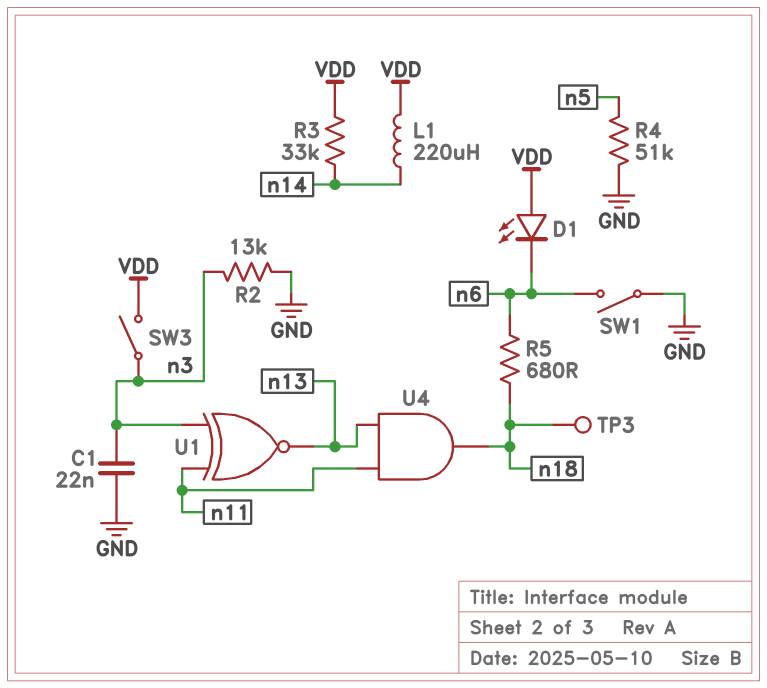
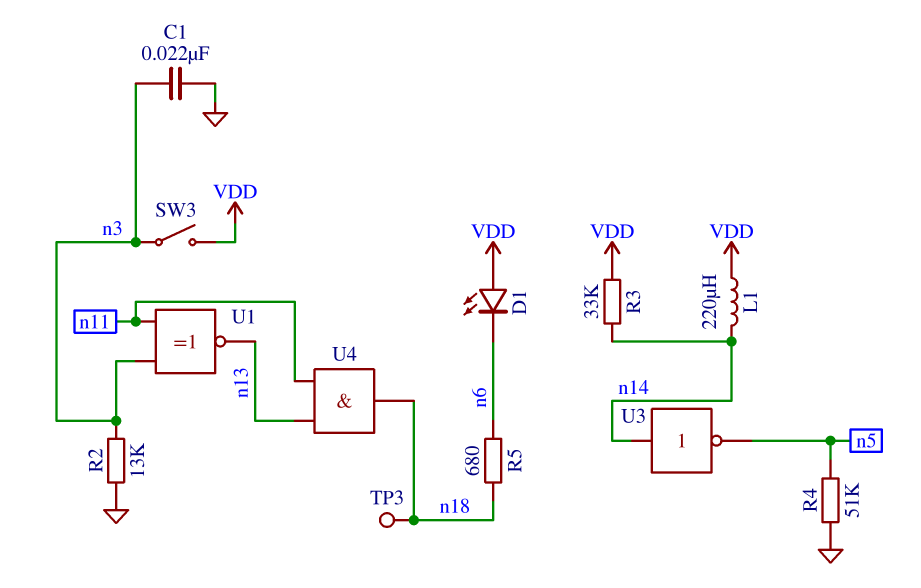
SW1: switch (GND, n6) -> none
U3: none -> NOT (in n14, out n5)

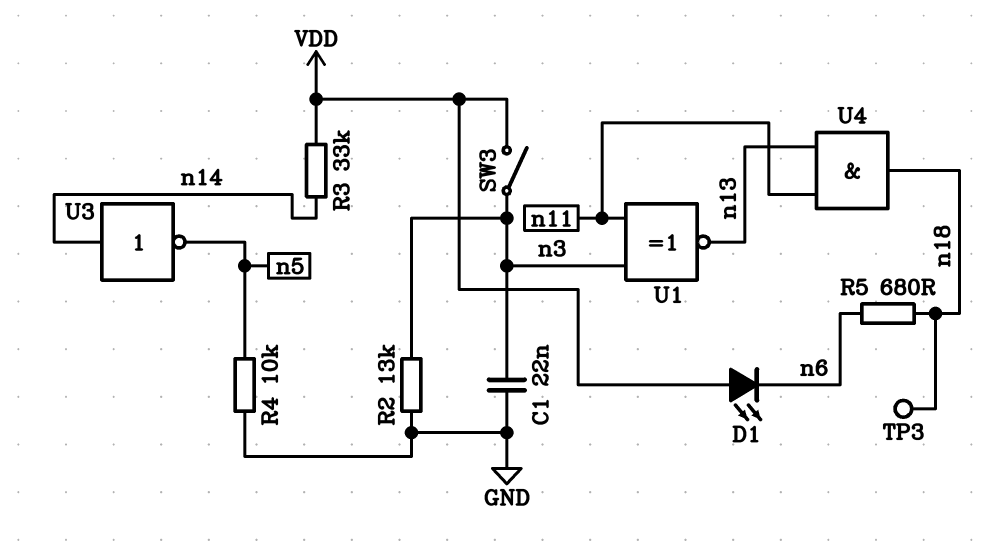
L1: 220uH (VDD, n14) -> none
R4: 51k (GND, n5) -> 10k (GND, n5)

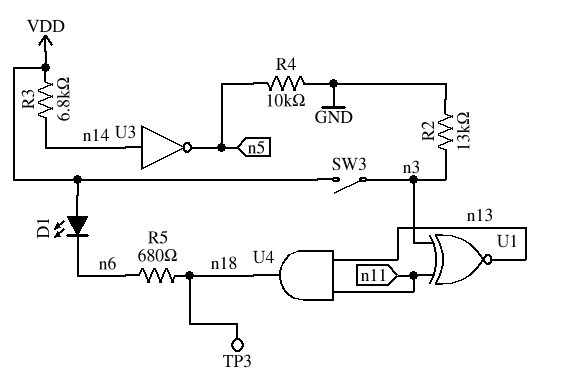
C1: 22nF (GND, n3) -> none
R3: 33k (VDD, n14) -> 6.8k (VDD, n14)

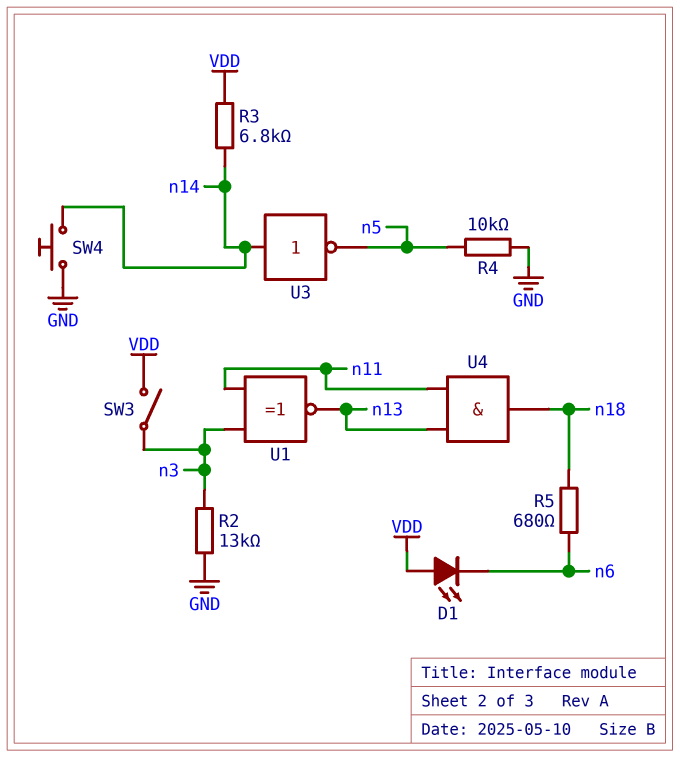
SW4: none -> button (GND, n14)
TP3: test point (n18) -> none

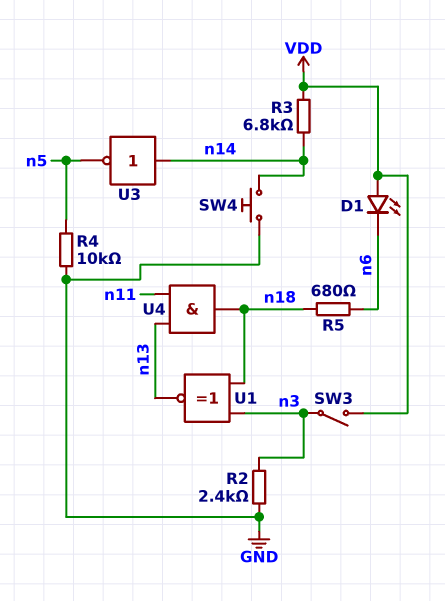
R2: 13k (GND, n3) -> 2.4k (GND, n3)
U1: XNOR (in n3, in n11, out n13) -> XNOR (in n3, in n18, out n13)

